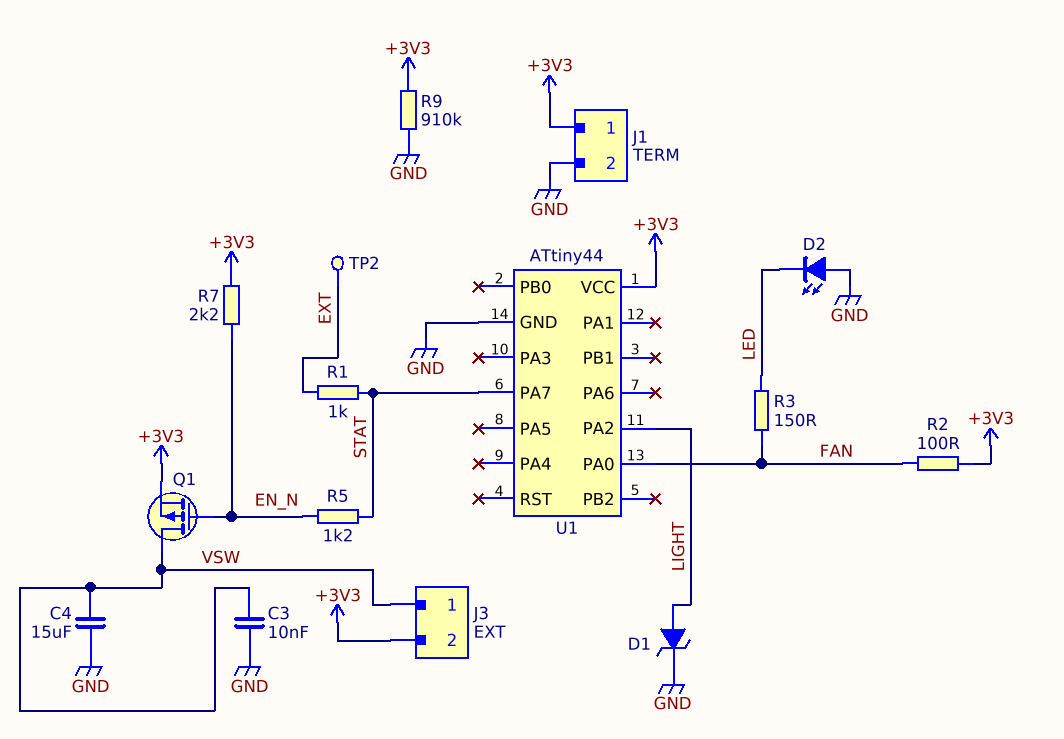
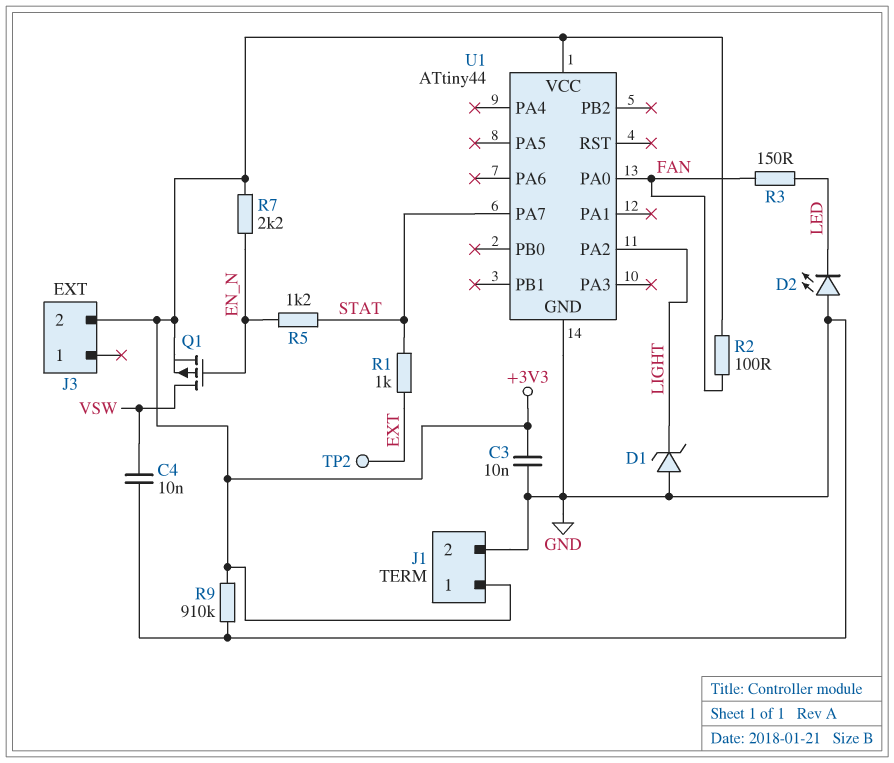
C3: 10nF (GND, VSW) -> 10nF (+3V3, GND)
C4: 15uF (GND, VSW) -> 10nF (GND, VSW)
D1: zener (A LIGHT, K GND) -> zener (A GND, K LIGHT)
J3 pin 1: VSW -> none

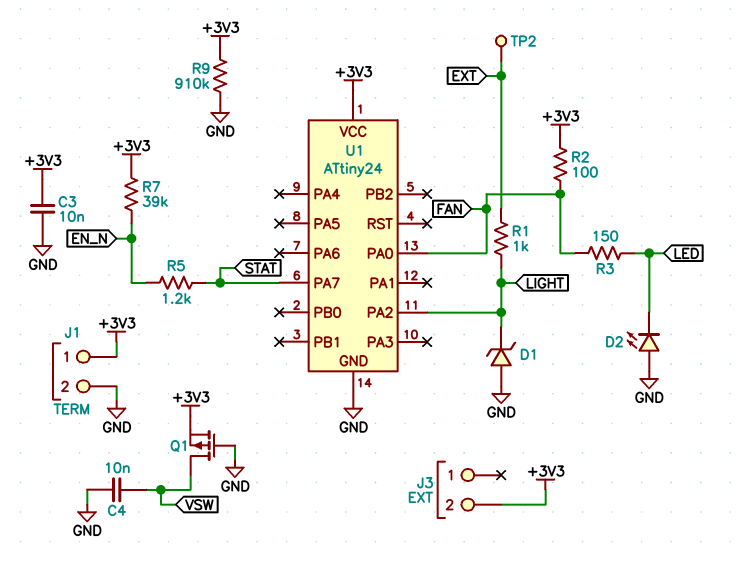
Q1: PMOS (G EN_N, D VSW, S +3V3) -> PMOS (G GND, D VSW, S +3V3)
R1: 1k (EXT, STAT) -> 1k (EXT, LIGHT)
R7: 2.2k (+3V3, EN_N) -> 39k (+3V3, EN_N)
U1: ATtiny44 -> ATtiny24

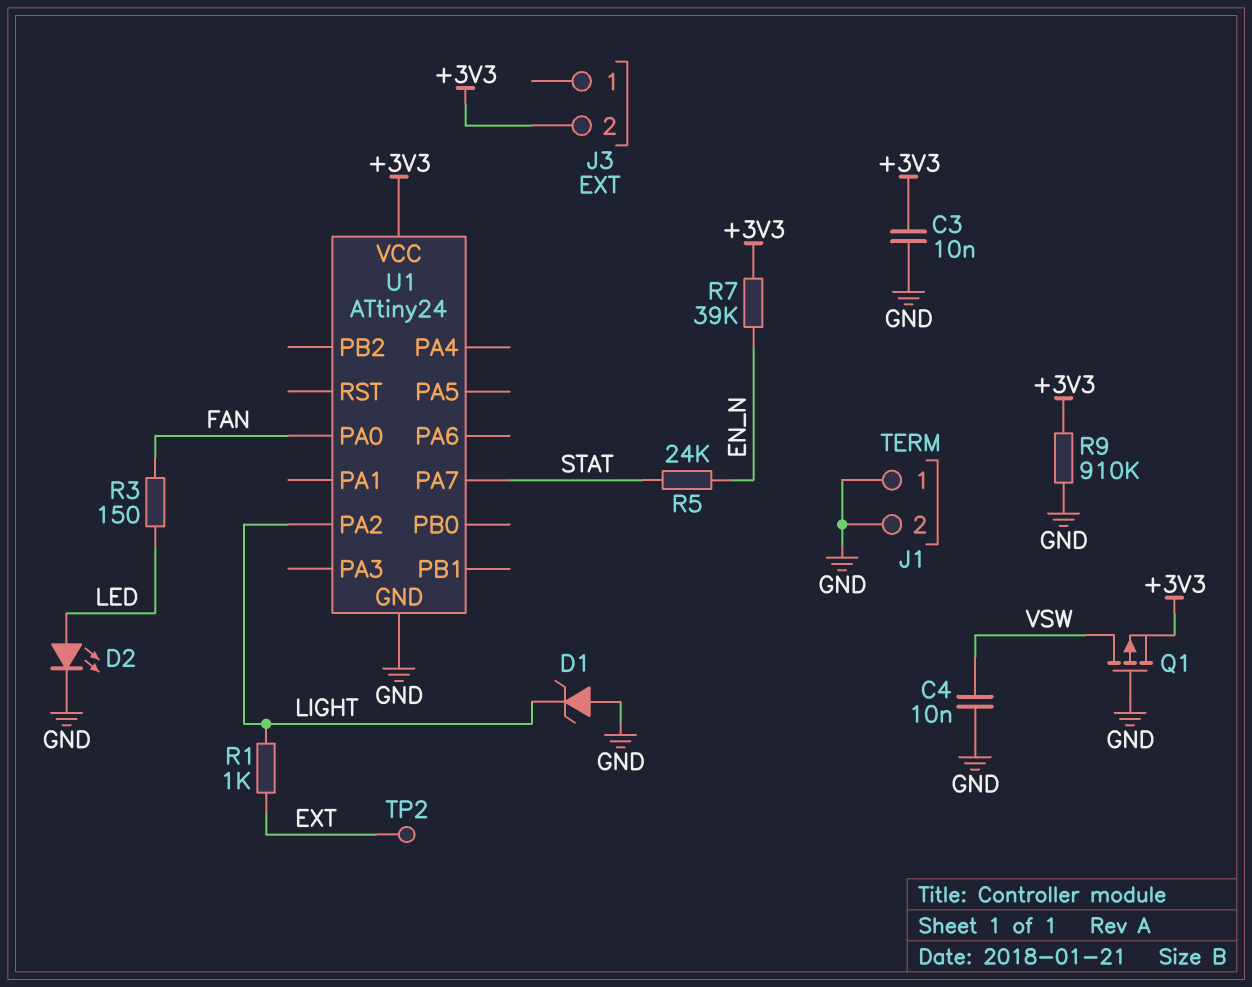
D2: LED (A GND, K LED) -> LED (A LED, K GND)
J1 pin 1: +3V3 -> GND
R2: 100 (+3V3, FAN) -> none
R5: 1.2k (EN_N, STAT) -> 24k (EN_N, STAT)

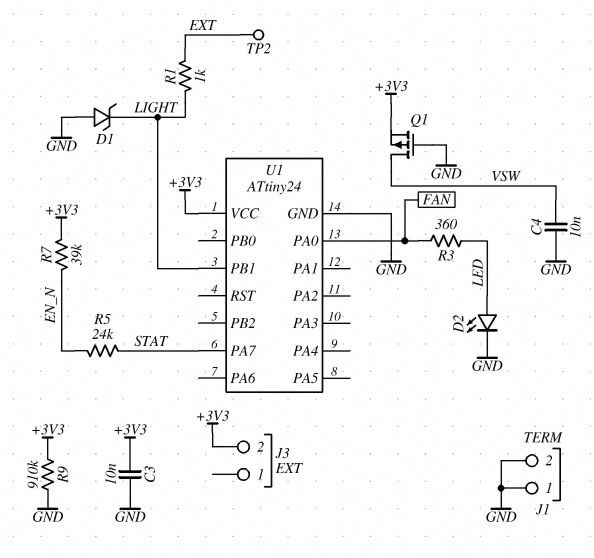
R3: 150 (FAN, LED) -> 360 (FAN, LED)
U1 pin PA2: LIGHT -> none
U1 pin PB1: none -> LIGHT

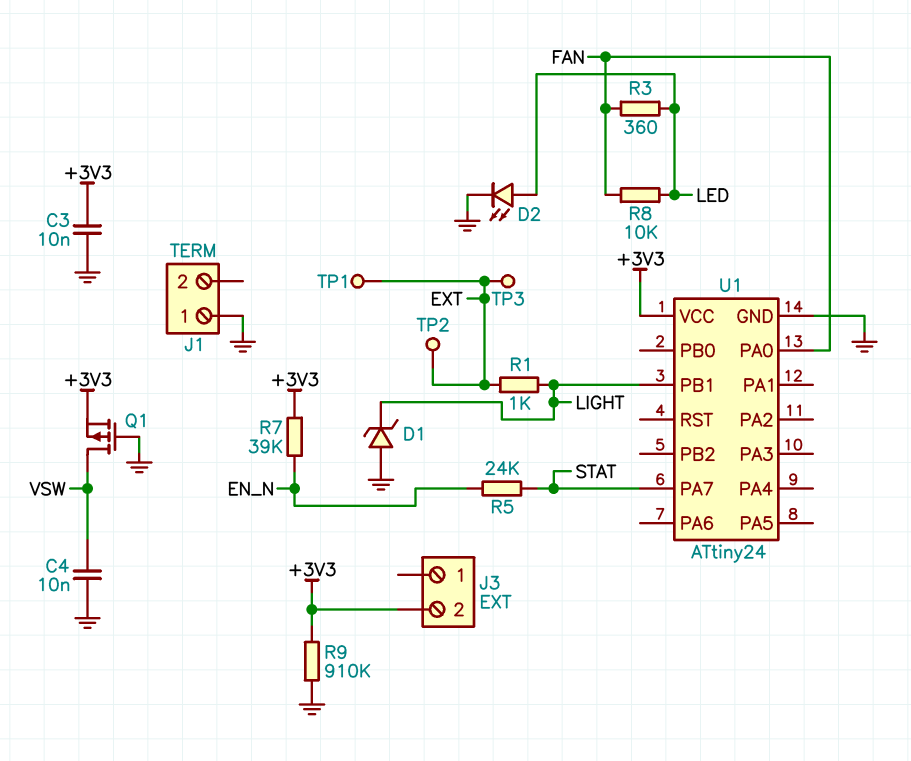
J1 pin 2: GND -> none
R8: none -> 10k (FAN, LED)
TP1: none -> test point (EXT)
TP3: none -> test point (EXT)

